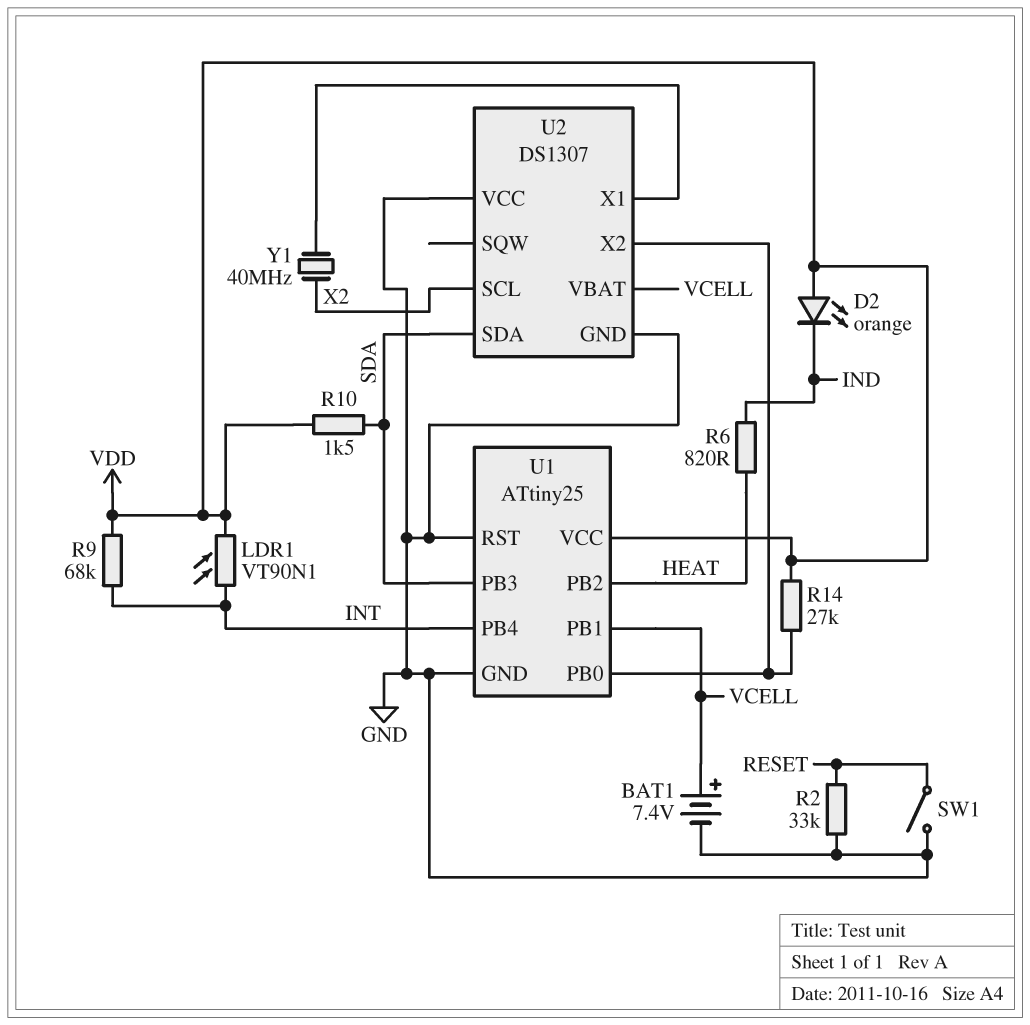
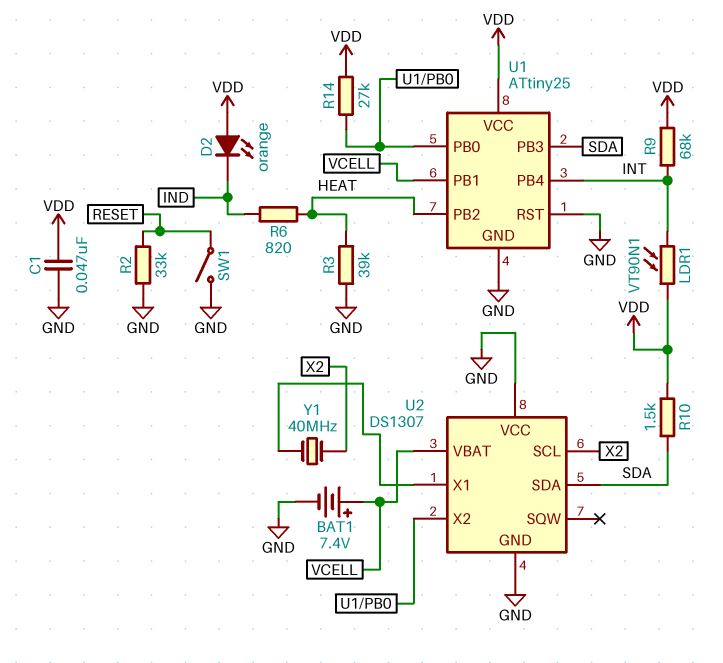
C1: none -> 47nF (GND, VDD)
R3: none -> 39k (GND, HEAT)

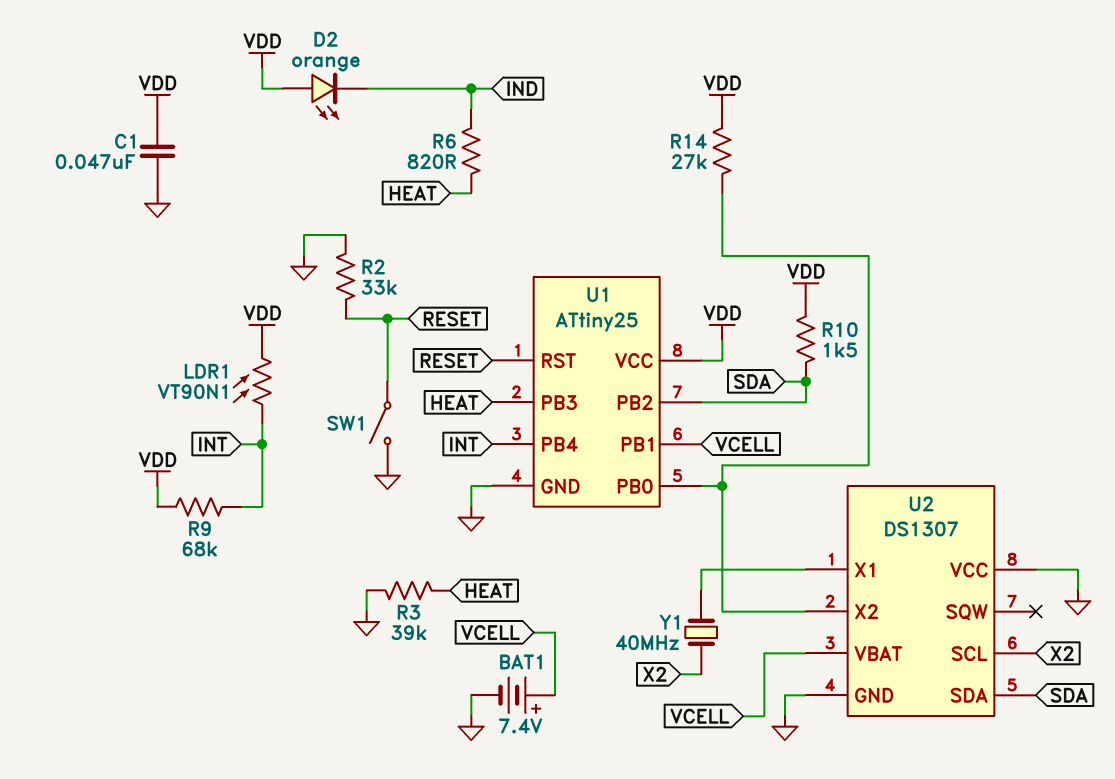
U1 pin PB2: HEAT -> SDA
U1 pin PB3: SDA -> HEAT
U1 pin RST: GND -> RESET

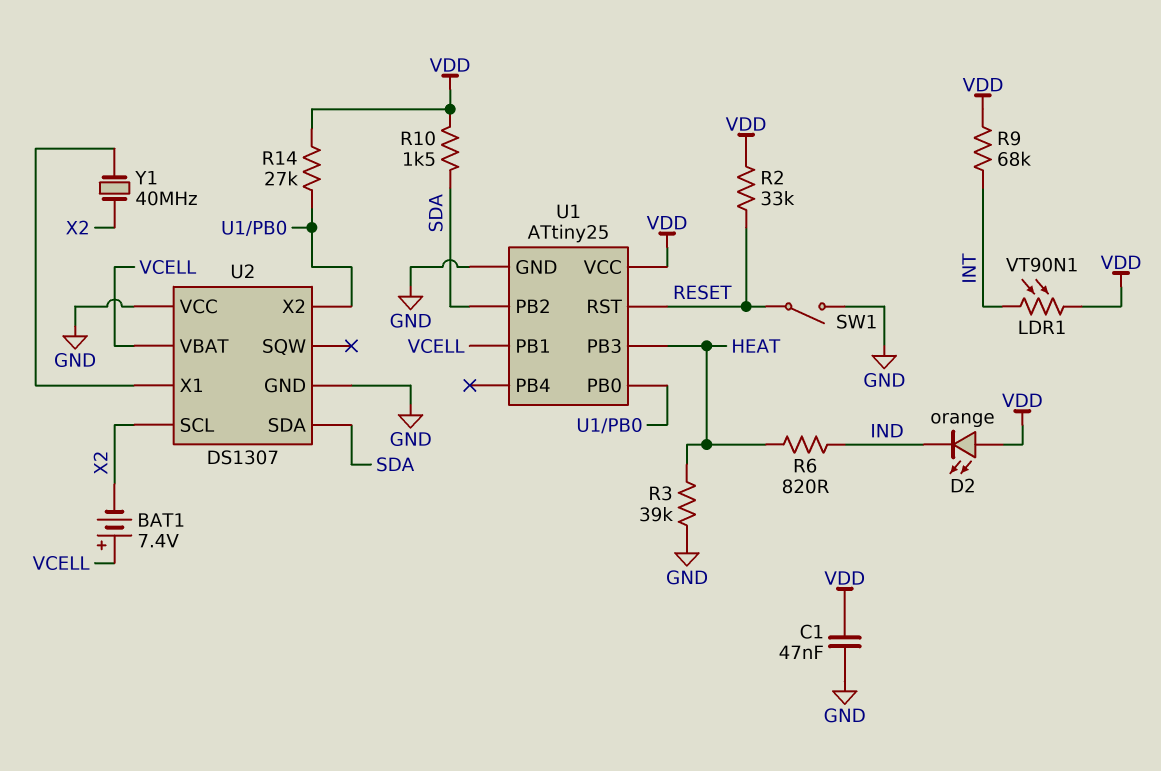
BAT1: 7.4V (plus VCELL, minus GND) -> 7.4V (plus VCELL, minus X2)
R2: 33k (GND, RESET) -> 33k (RESET, VDD)
U1 pin PB4: INT -> none

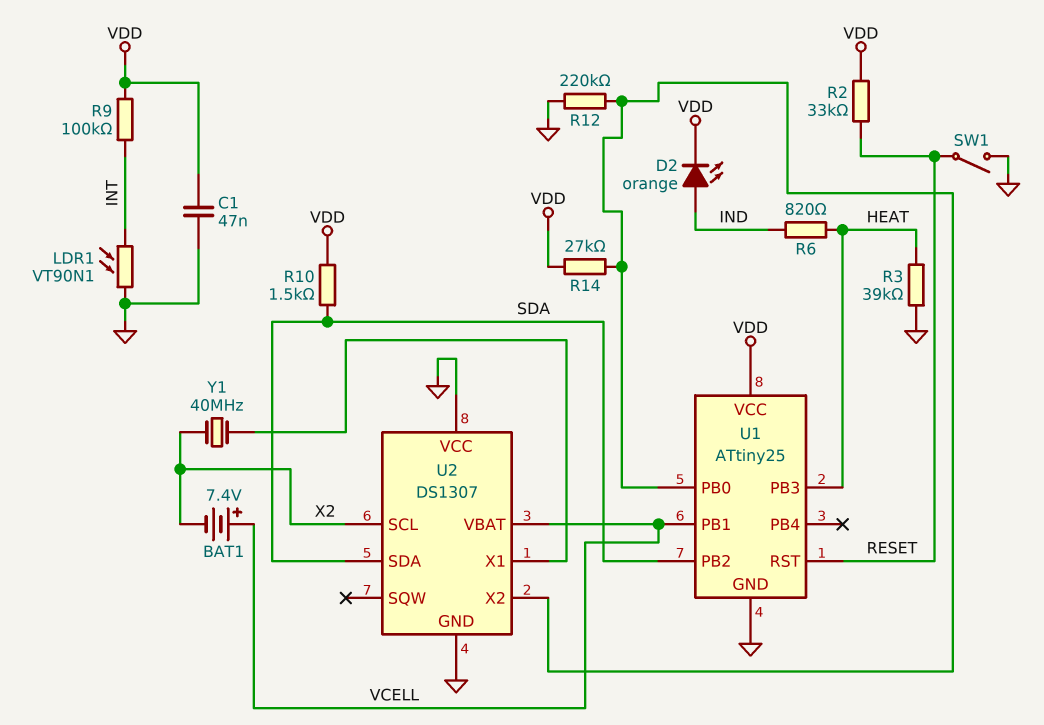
D2: LED orange (A VDD, K IND) -> LED orange (A IND, K VDD)
LDR1: VT90N1 (INT, VDD) -> VT90N1 (GND, INT)
R9: 68k (INT, VDD) -> 100k (INT, VDD)
R12: none -> 220k (GND, U1/PB0)

